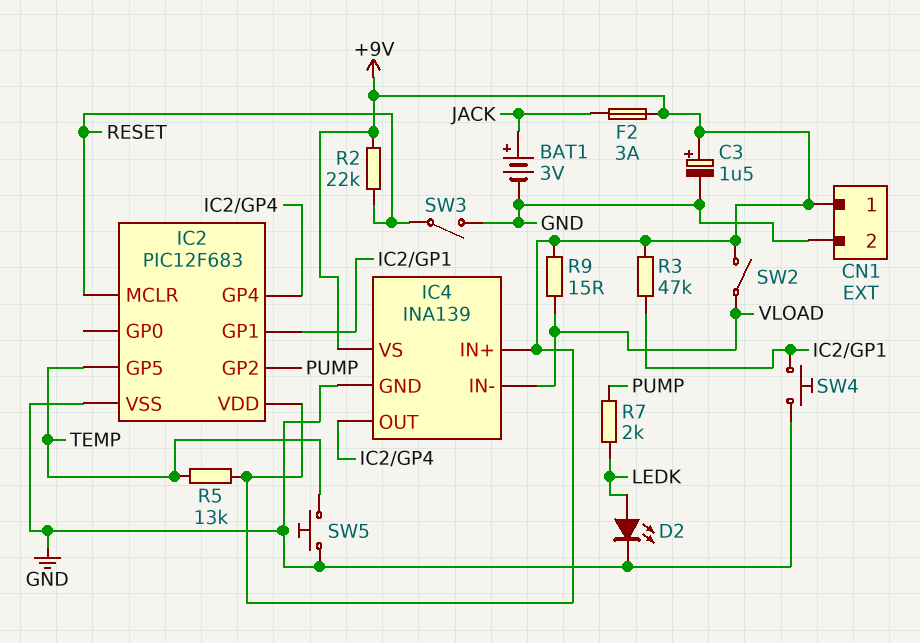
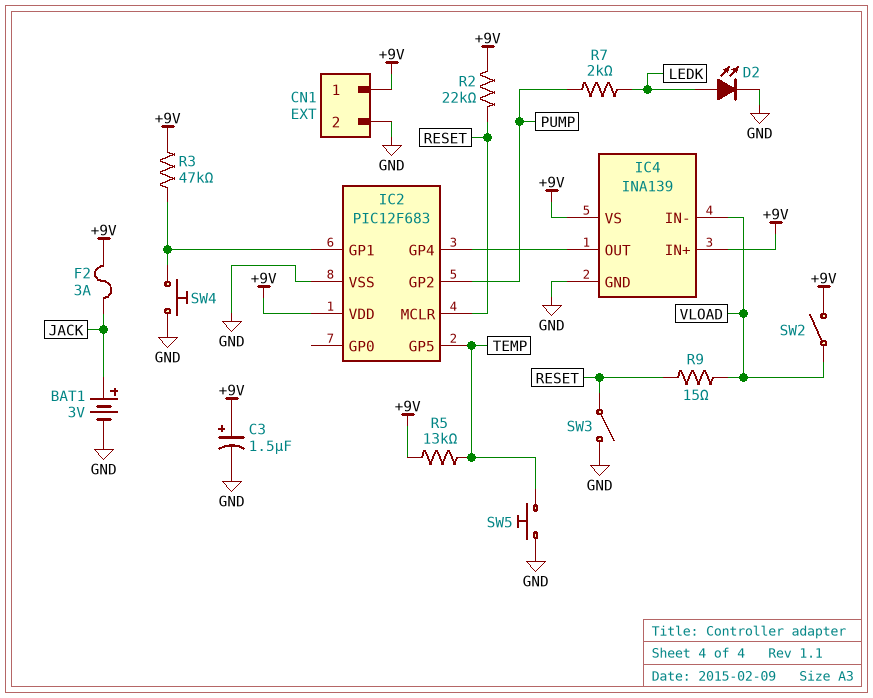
R9: 15 (+9V, VLOAD) -> 15 (RESET, VLOAD)

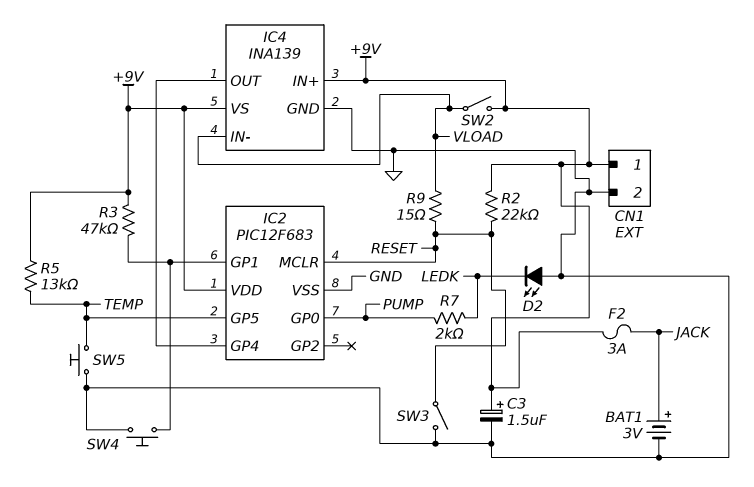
D2: LED (A LEDK, K GND) -> LED (A GND, K LEDK)
IC2 pin GP0: none -> PUMP
IC2 pin GP2: PUMP -> none

